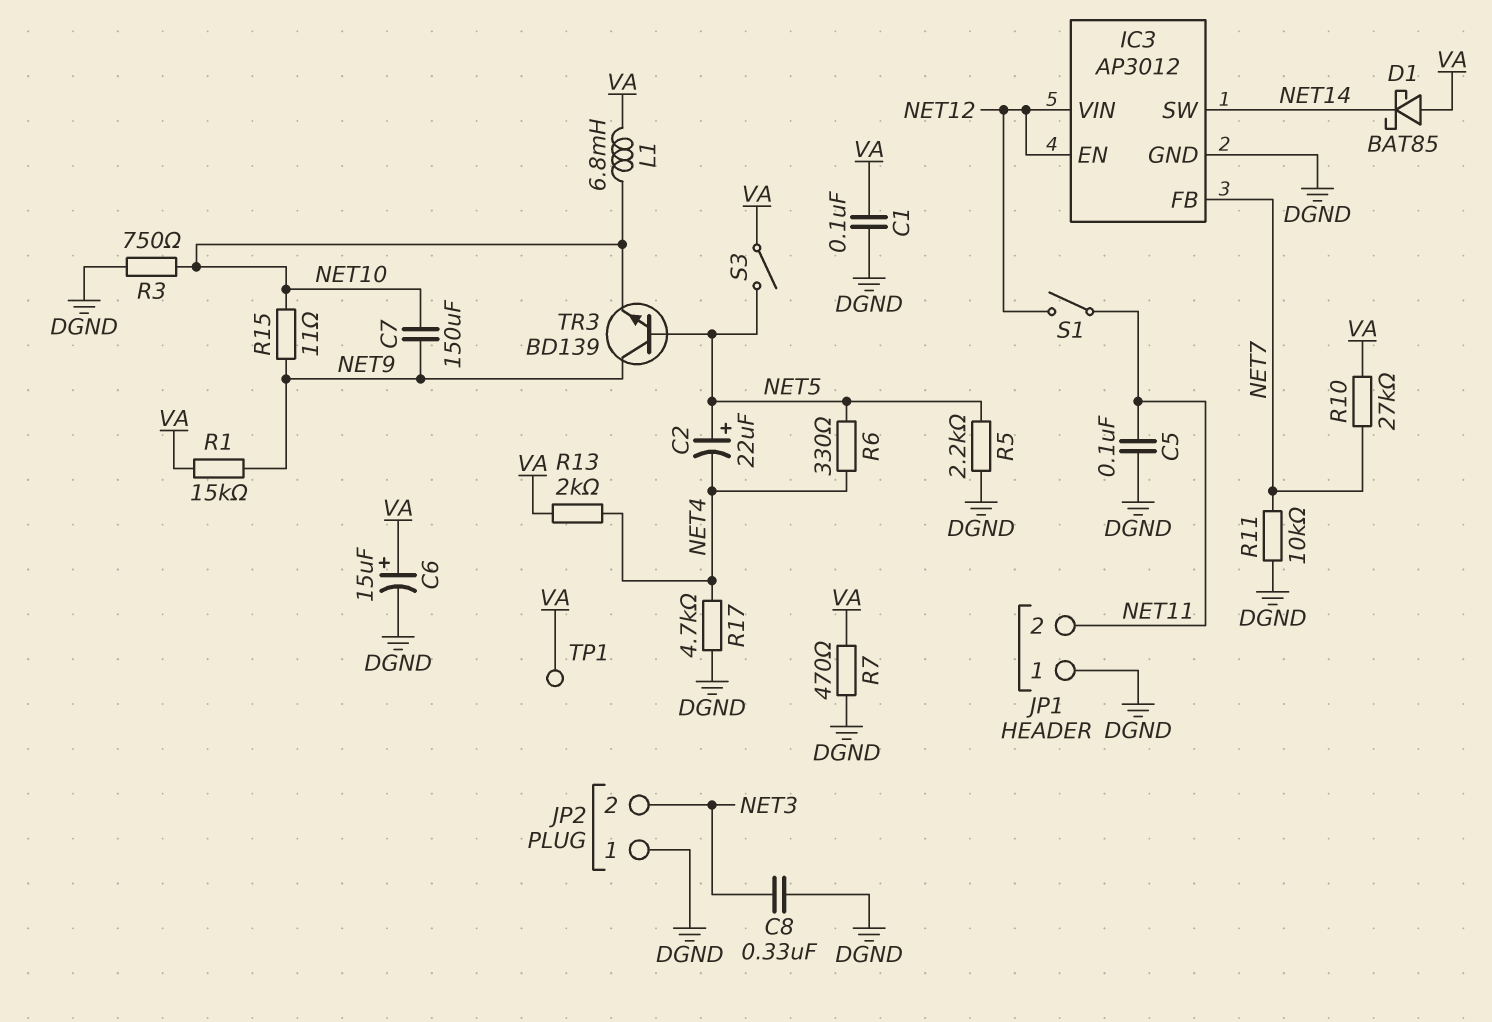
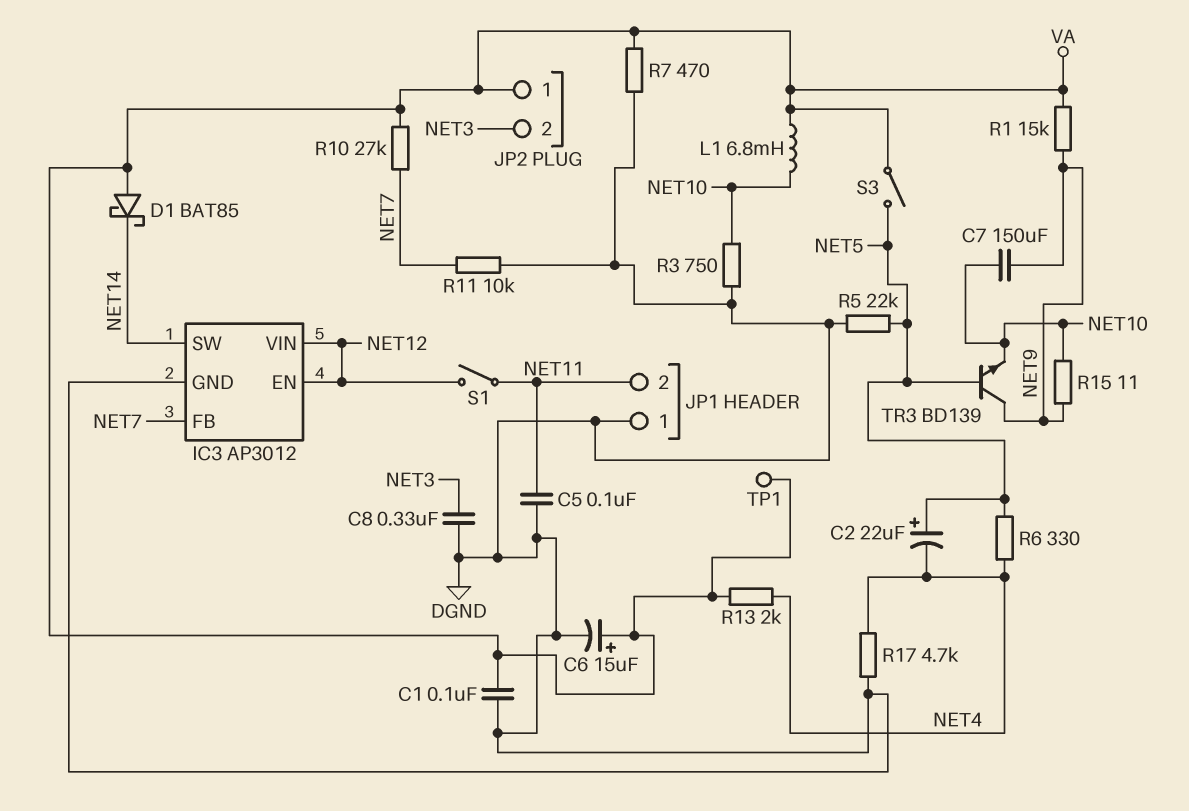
JP2 pin 1: DGND -> VA
R5: 2.2k (DGND, NET5) -> 22k (DGND, NET5)

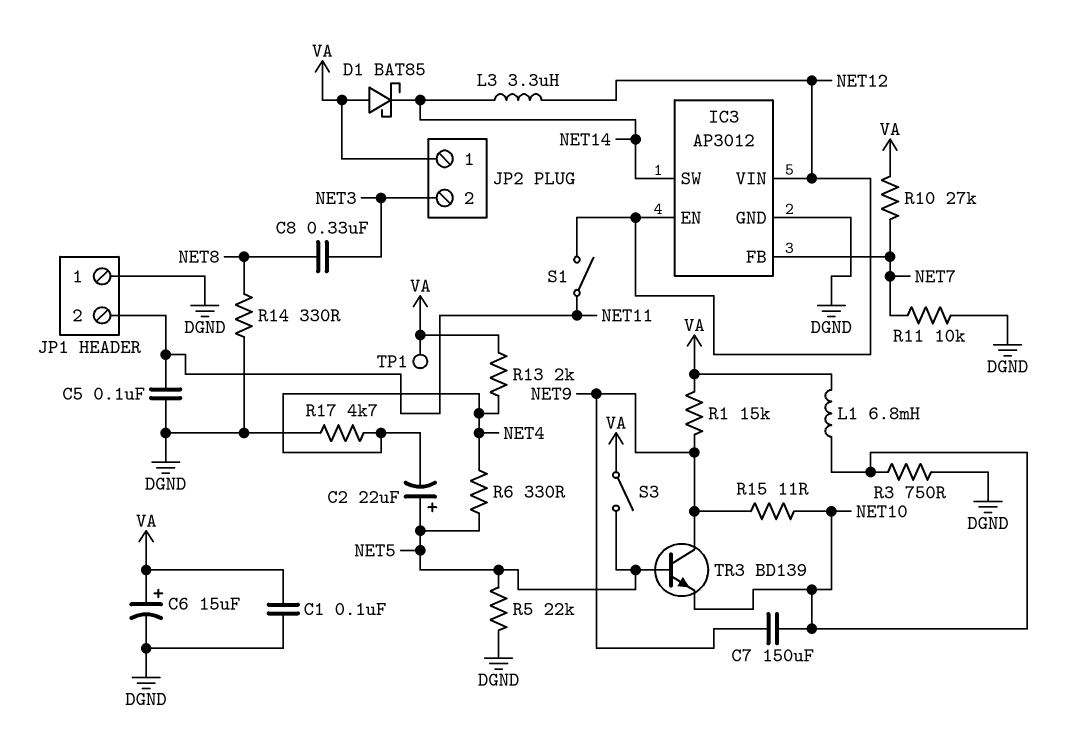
C8: 330nF (DGND, NET3) -> 330nF (NET3, NET8)
L3: none -> 3.3uH (NET12, NET14)
R7: 470 (DGND, VA) -> none
R14: none -> 330 (DGND, NET8)

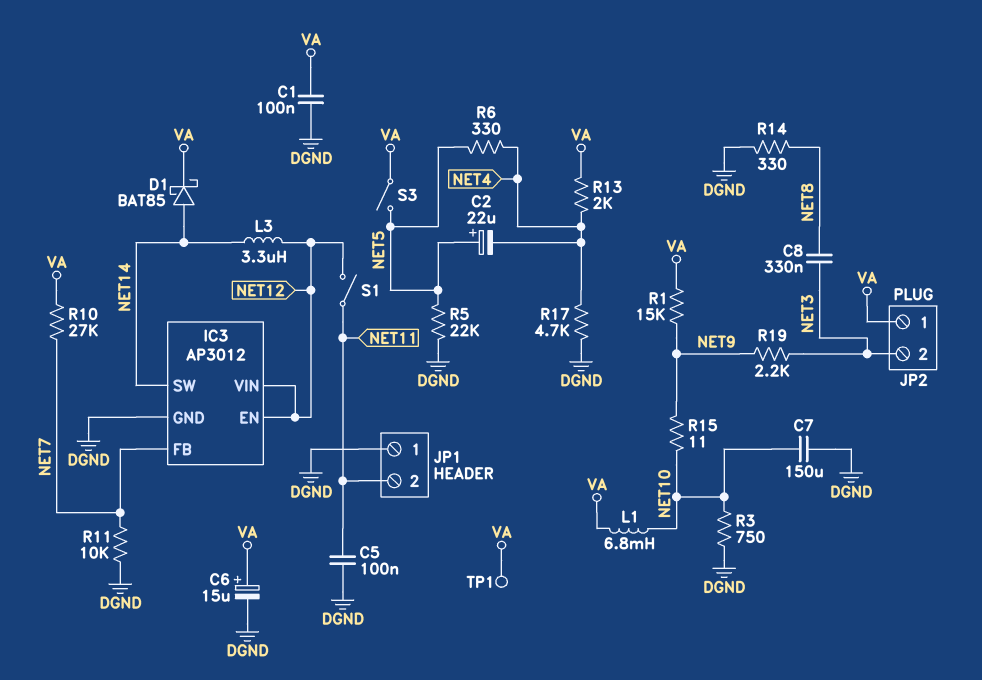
C7: 150uF (NET9, NET10) -> 150uF (DGND, NET10)
D1: schottky BAT85 (A VA, K NET14) -> schottky BAT85 (A NET14, K VA)
R19: none -> 2.2k (NET3, NET9)
TR3: NPN BD139 (B NET5, C NET9, E NET10) -> none

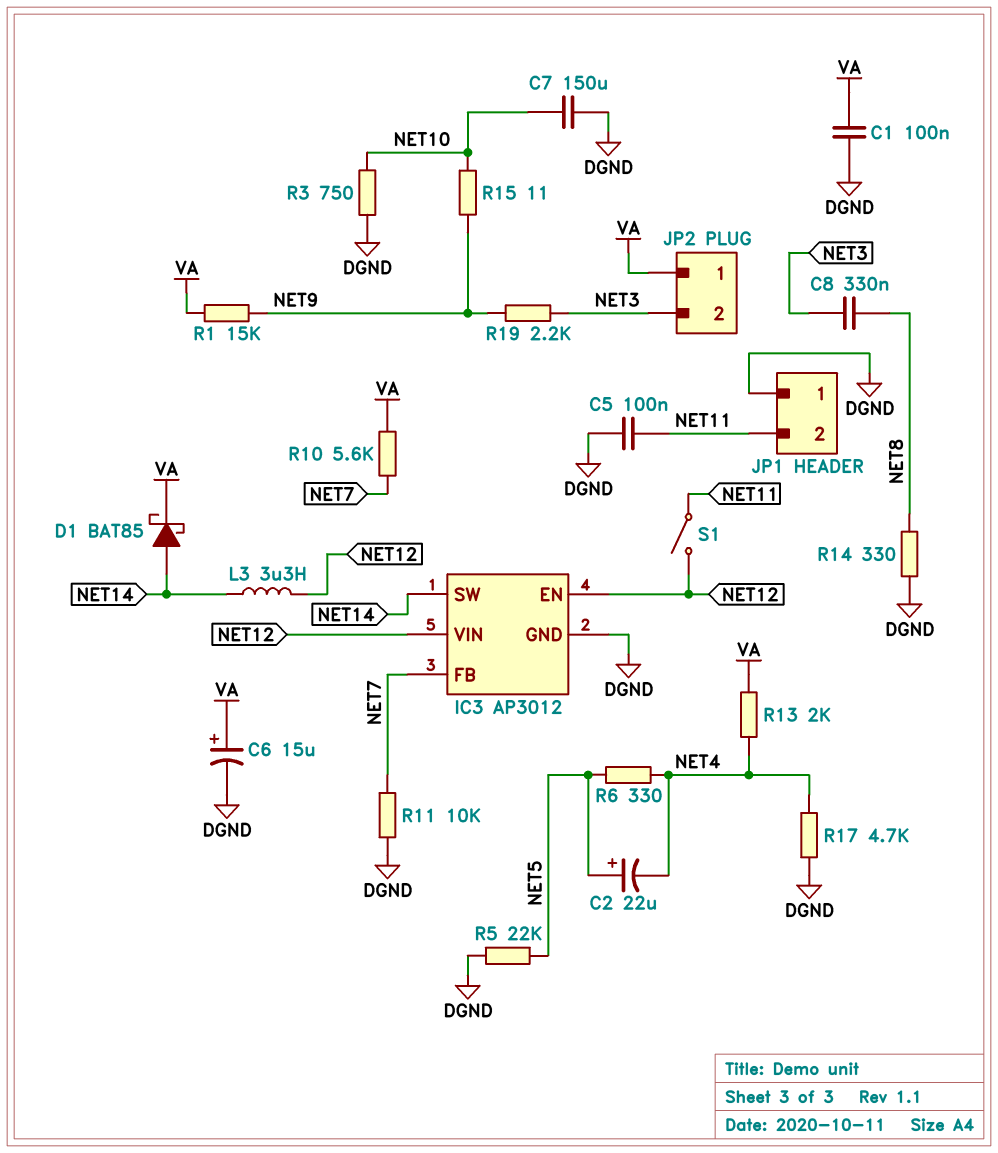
L1: 6.8mH (NET10, VA) -> none
R10: 27k (NET7, VA) -> 5.6k (NET7, VA)
S3: switch (NET5, VA) -> none
TP1: test point (VA) -> none

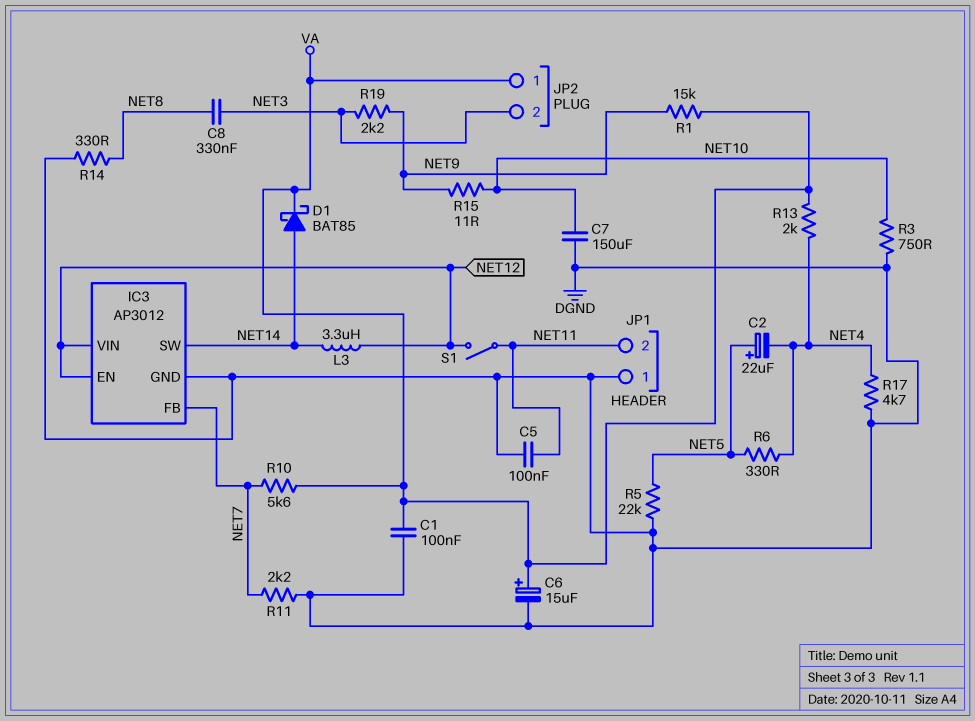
R11: 10k (DGND, NET7) -> 2.2k (DGND, NET7)

